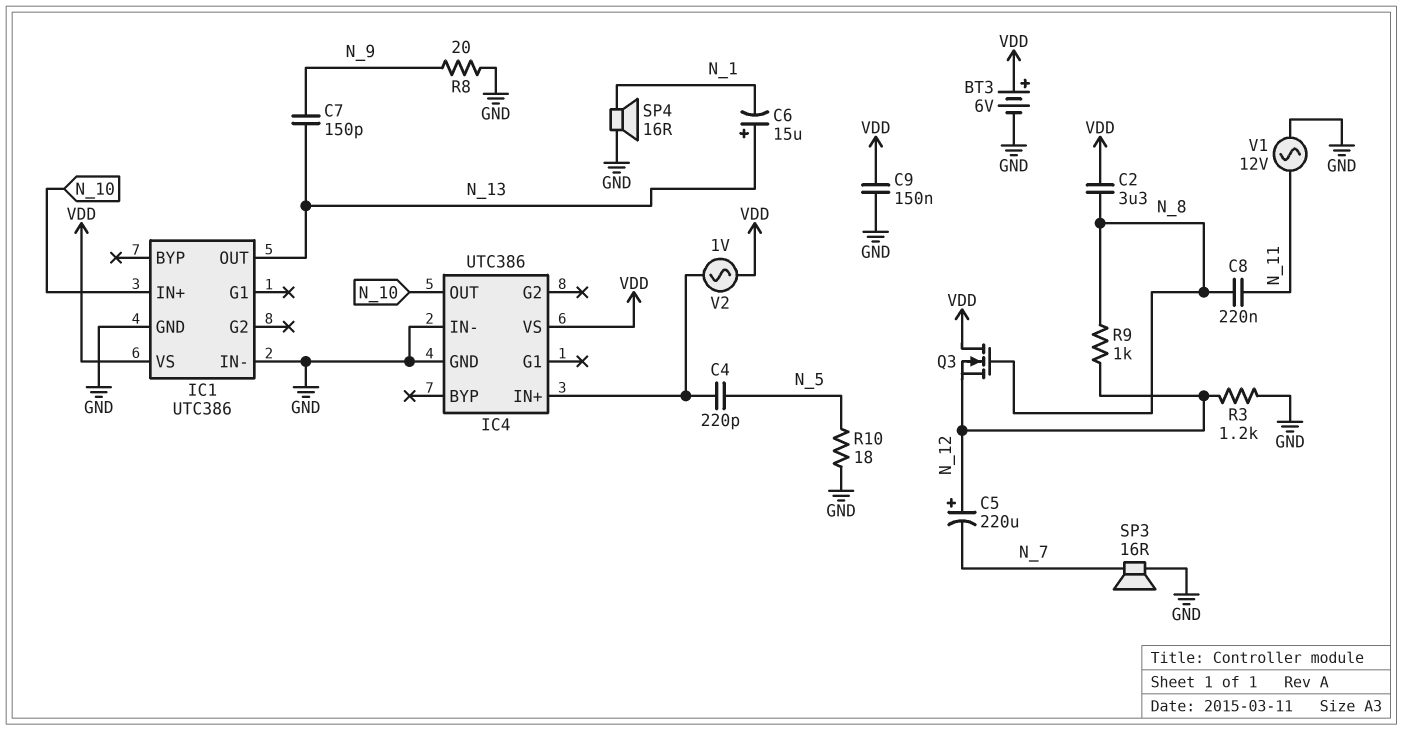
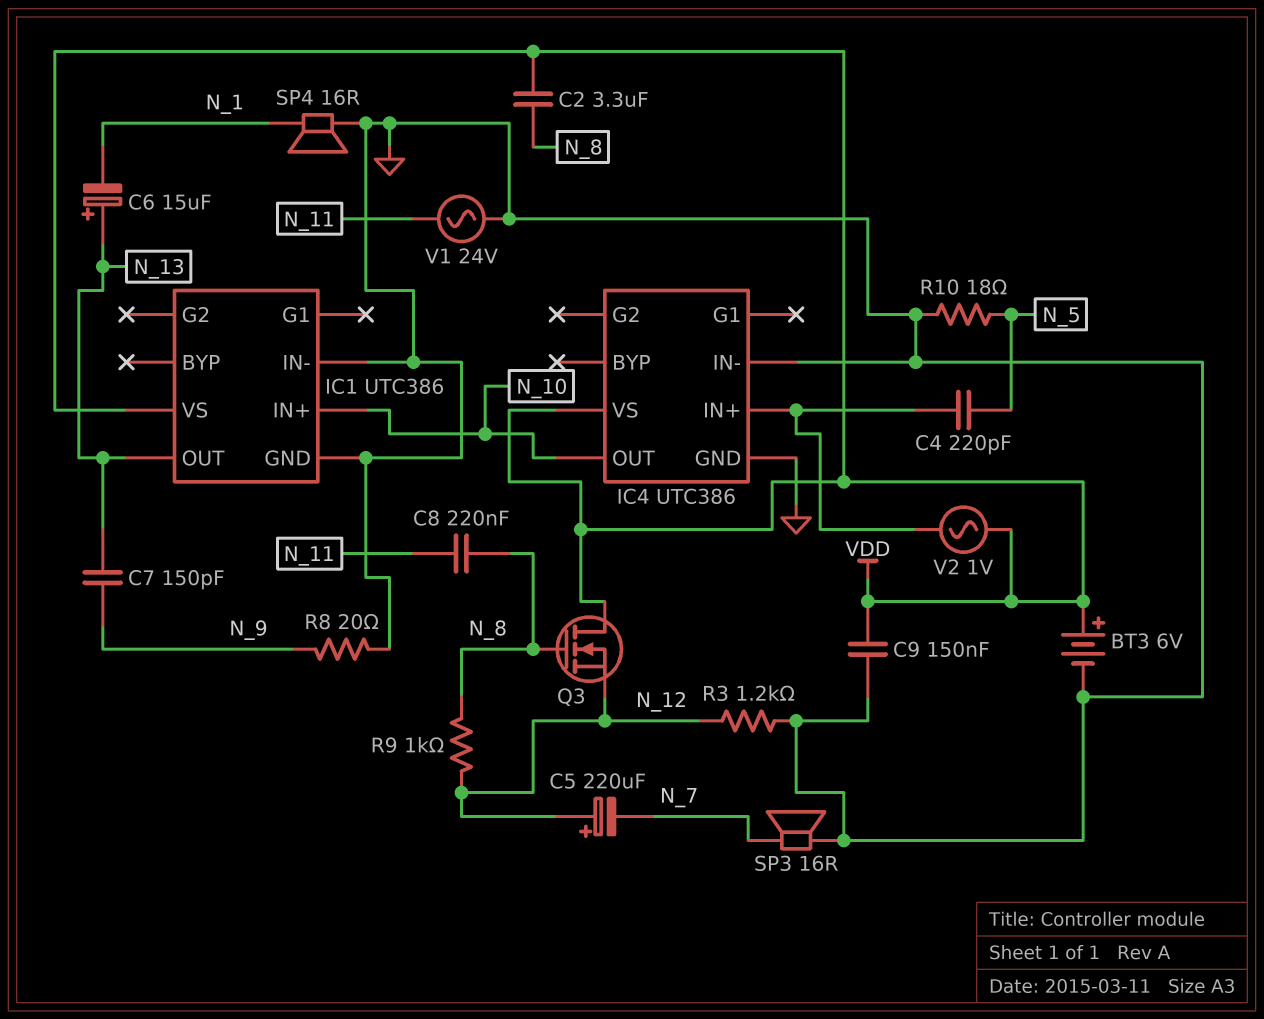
V1: AC 12V (GND, N_11) -> AC 24V (GND, N_11)

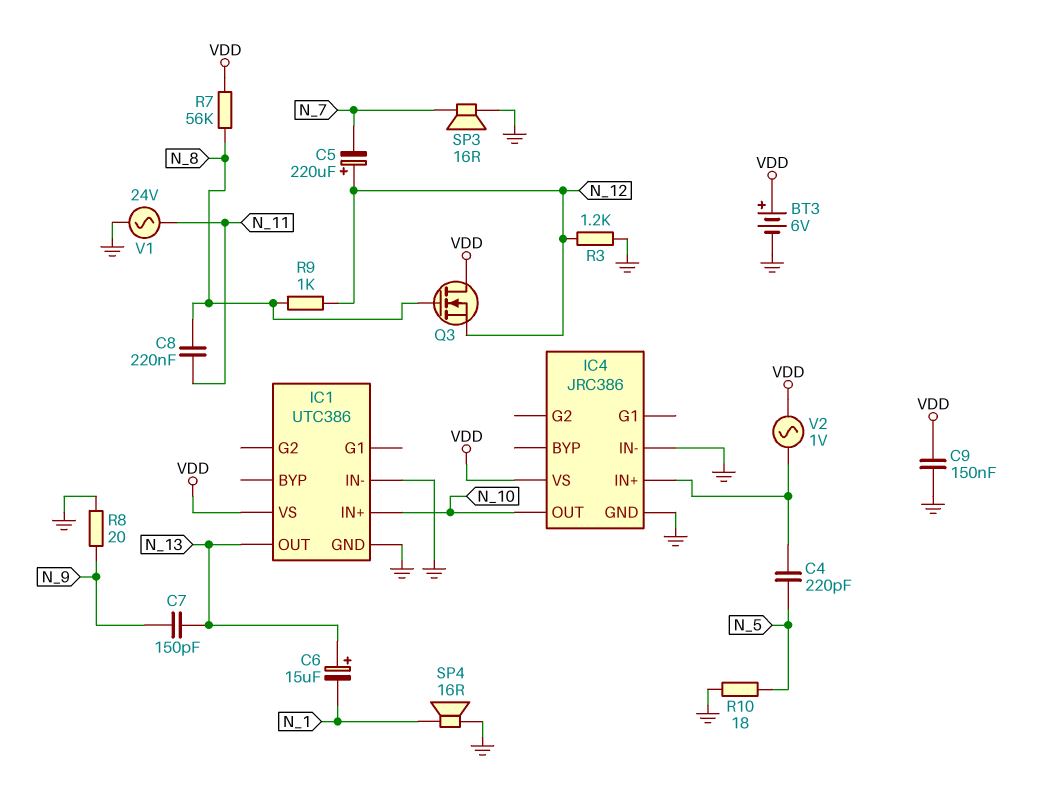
C2: 3.3uF (N_8, VDD) -> none
IC4: UTC386 -> JRC386
R7: none -> 56k (N_8, VDD)

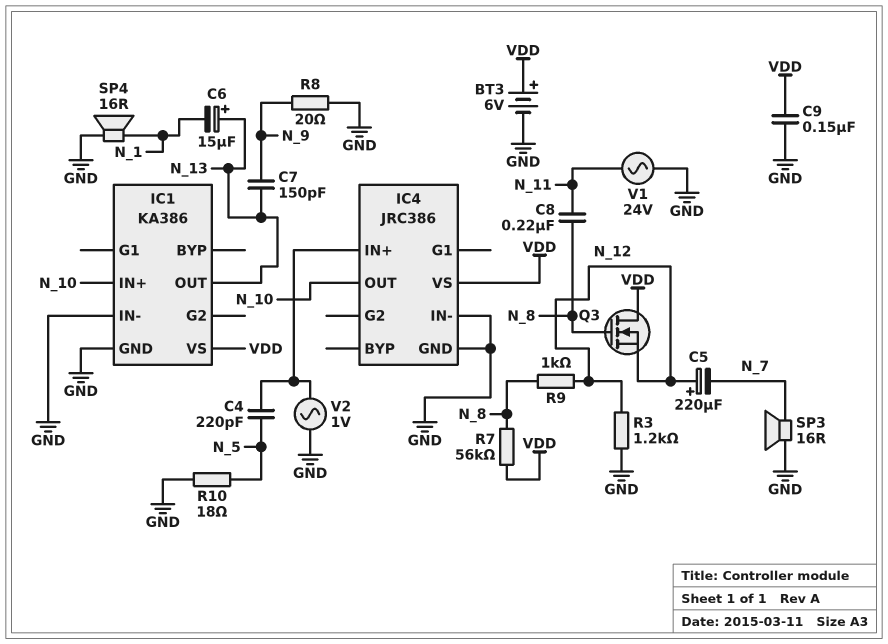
IC1: UTC386 -> KA386
V2: AC 1V (IC4/IN+, VDD) -> AC 1V (GND, IC4/IN+)

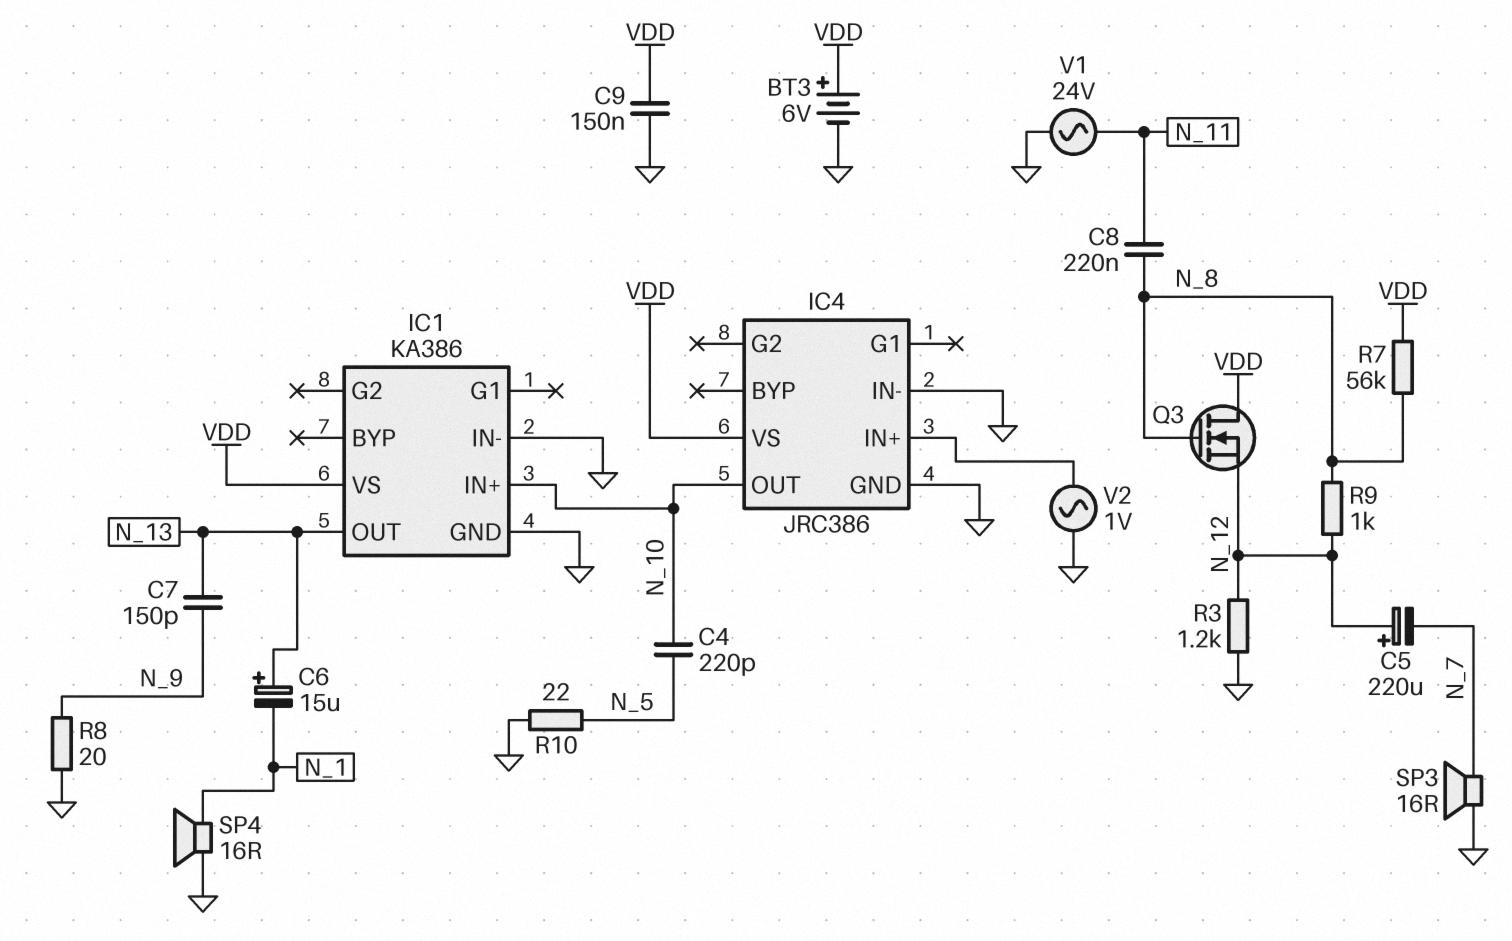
C4: 220pF (IC4/IN+, N_5) -> 220pF (N_5, N_10)
R10: 18 (GND, N_5) -> 22 (GND, N_5)

